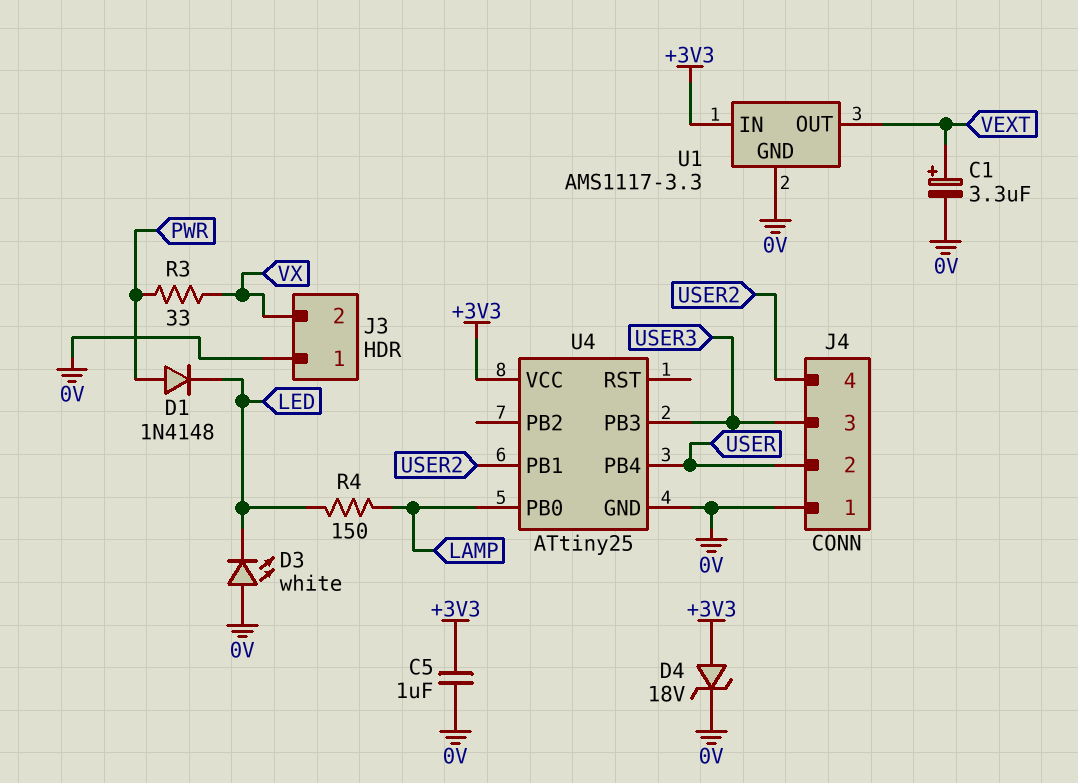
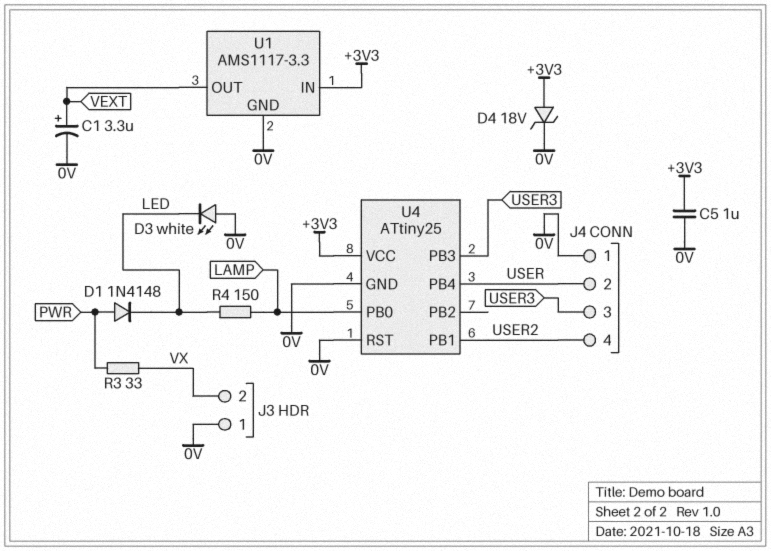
U4 pin RST: none -> 0V

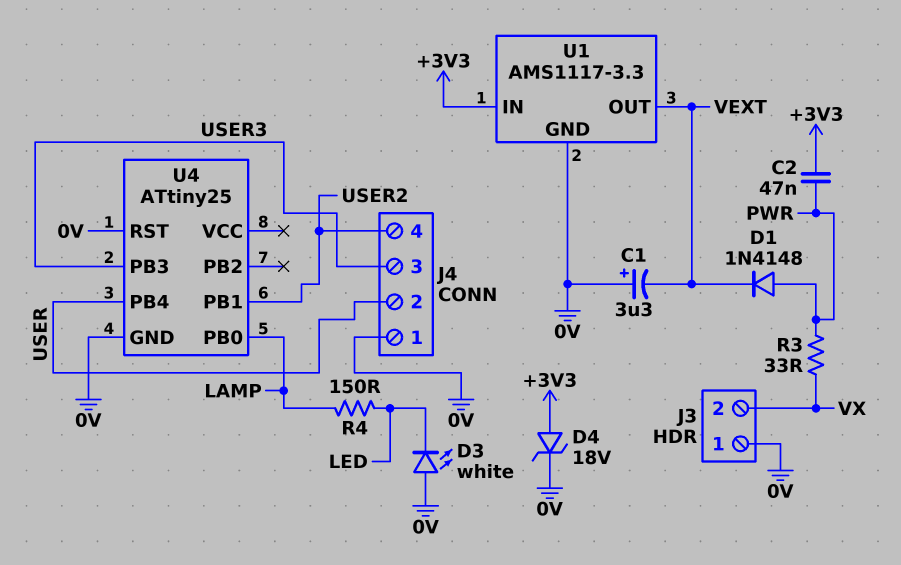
C1: 3.3uF (plus VEXT, minus 0V) -> 3.3uF (plus 0V, minus VEXT)
C2: none -> 47nF (+3V3, PWR)
C5: 1uF (+3V3, 0V) -> none
D1: diode 1N4148 (A PWR, K LED) -> diode 1N4148 (A PWR, K VEXT)
U4 pin VCC: +3V3 -> none

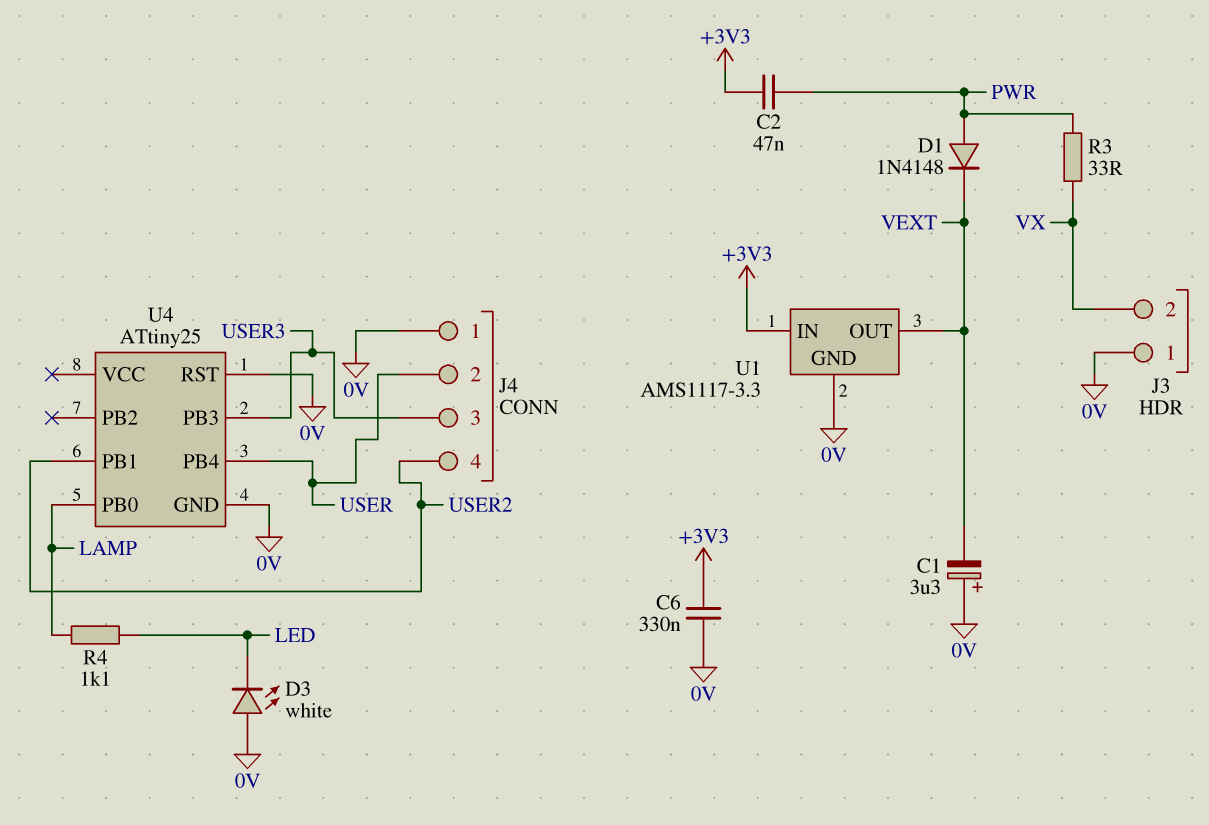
C6: none -> 330nF (+3V3, 0V)
D4: zener 18V (A +3V3, K 0V) -> none
R4: 150 (LAMP, LED) -> 1.1k (LAMP, LED)

